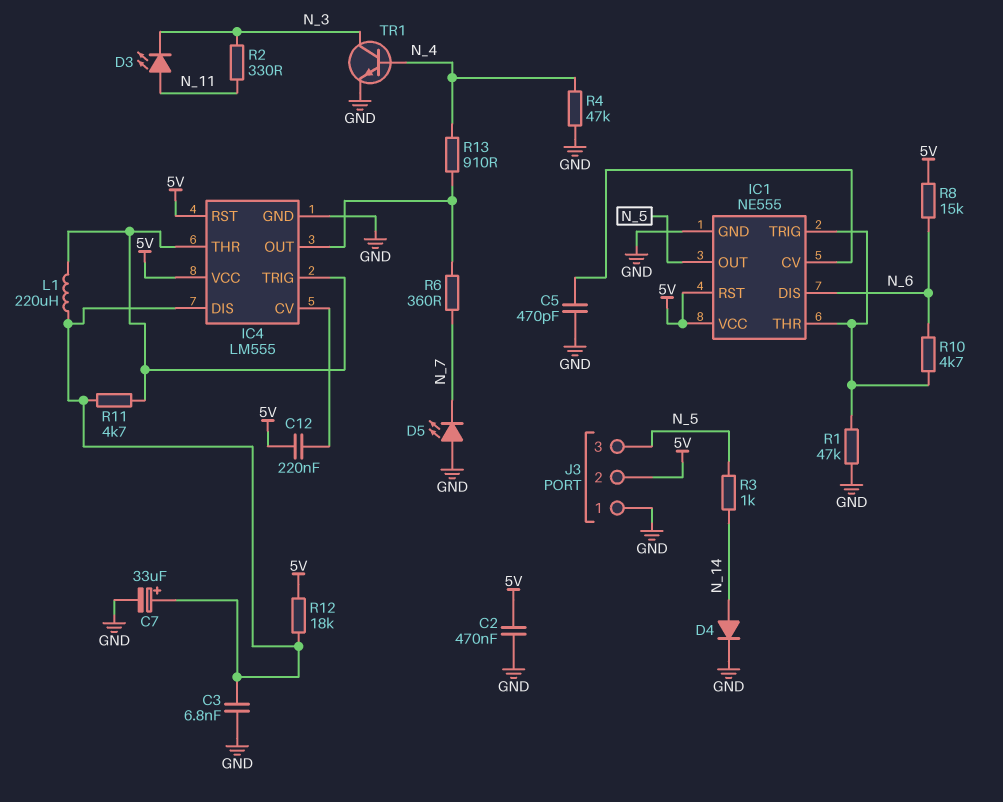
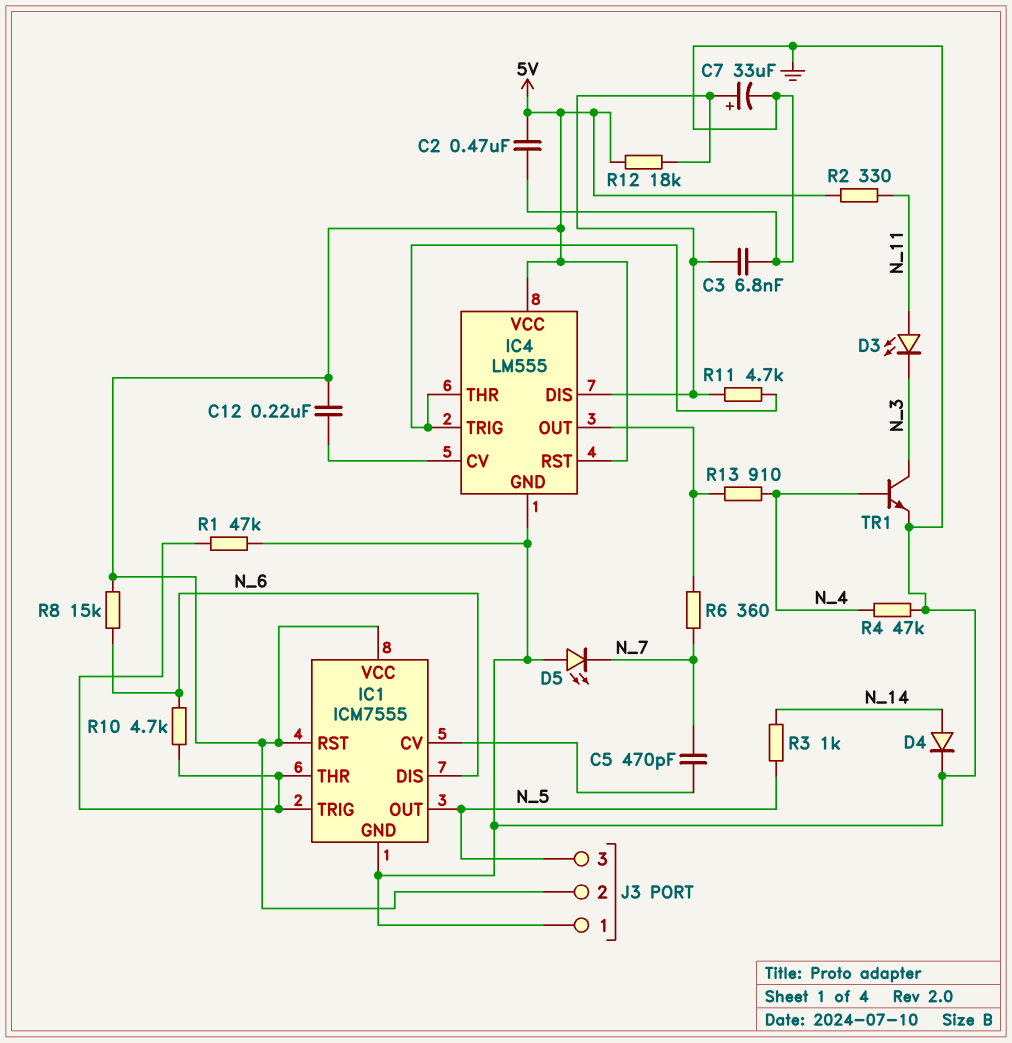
C5: 470pF (GND, IC1/CV) -> 470pF (IC1/CV, N_7)
IC1: NE555 -> ICM7555
L1: 220uH (IC4/DIS, IC4/THR) -> none
R2: 330 (N_3, N_11) -> 330 (5V, N_11)

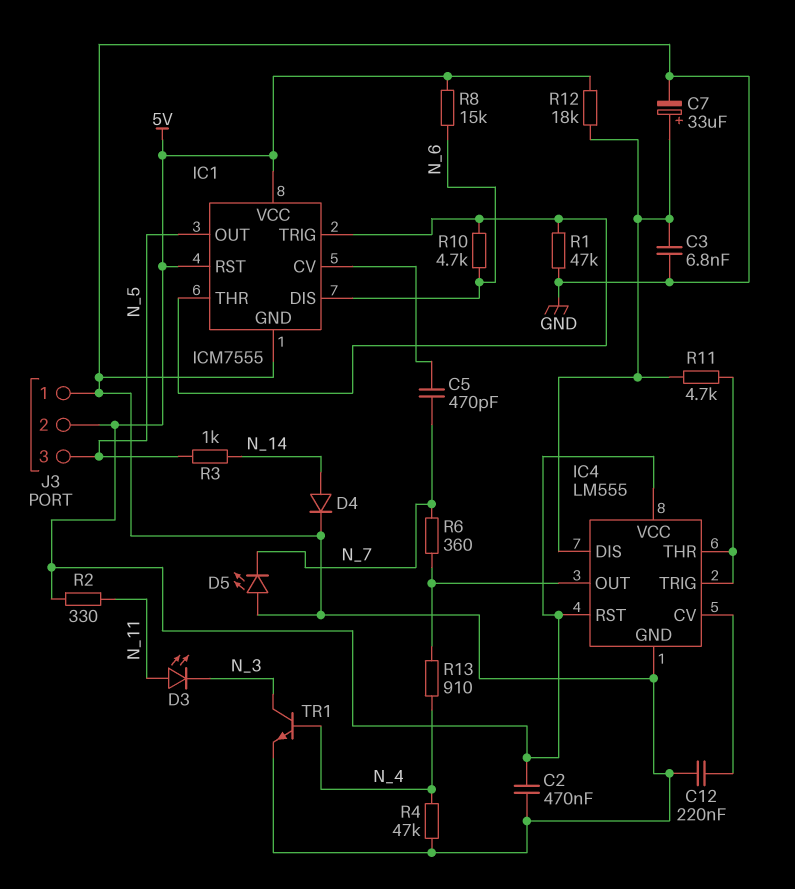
C12: 220nF (5V, IC4/CV) -> 220nF (GND, IC4/CV)

